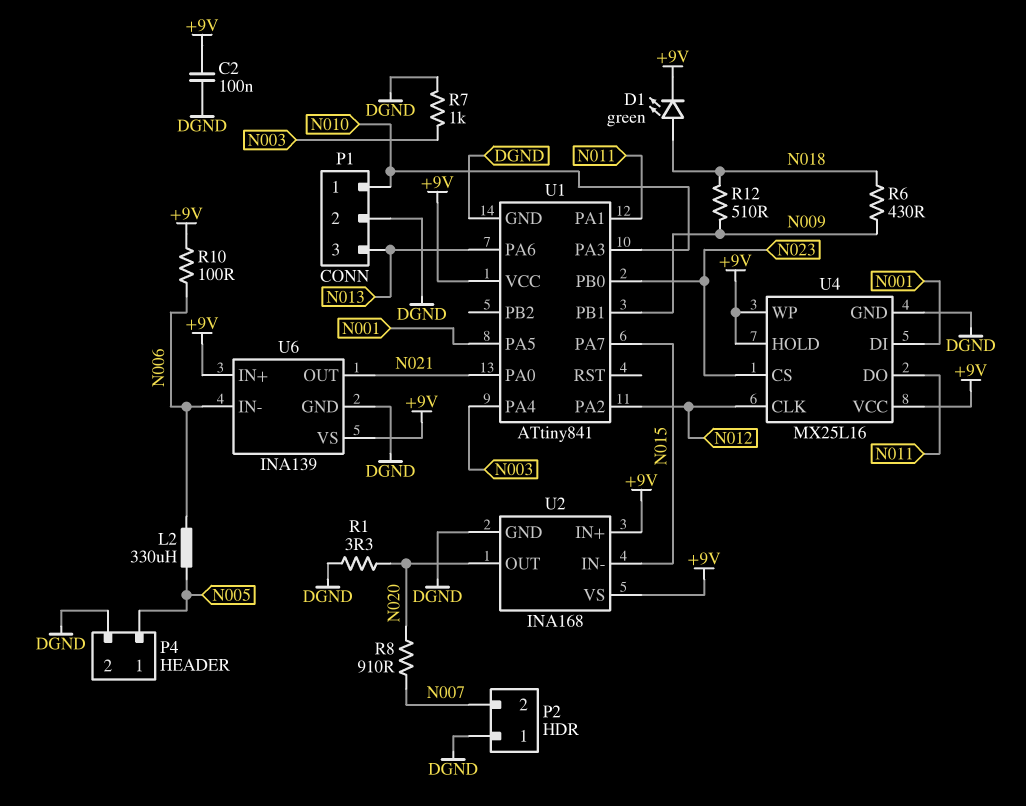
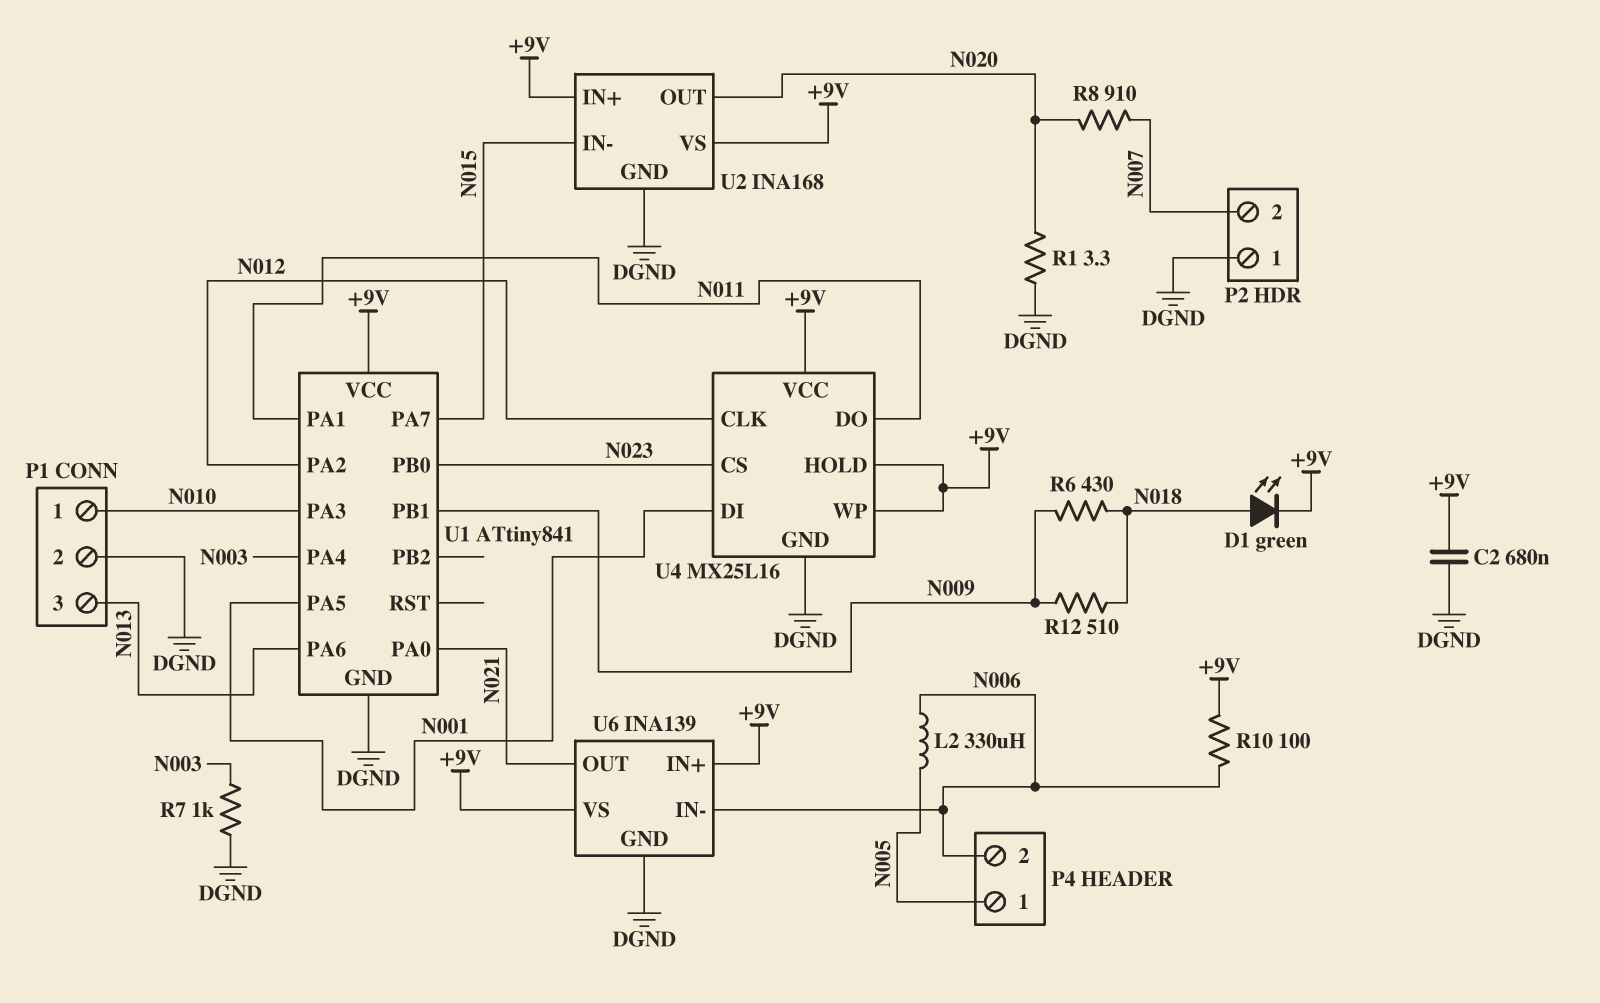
C2: 100nF (+9V, DGND) -> 680nF (+9V, DGND)
P4 pin 2: DGND -> N006

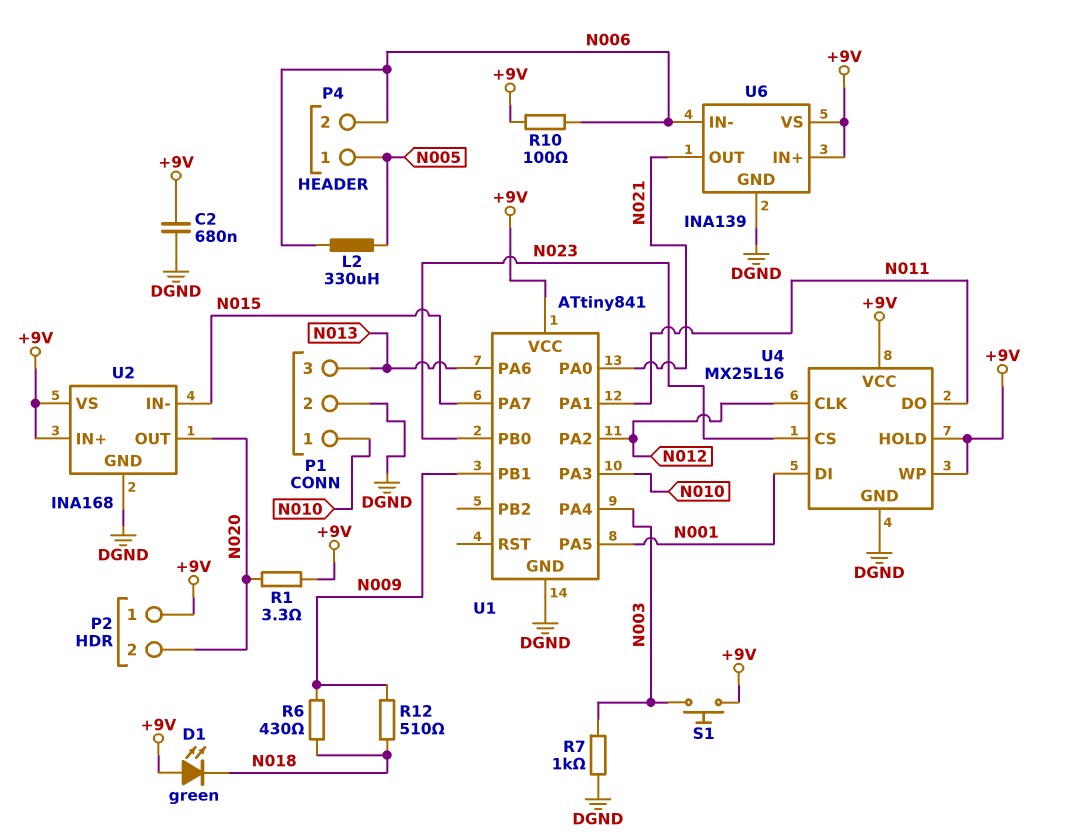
D1: LED green (A N018, K +9V) -> LED green (A +9V, K N018)
P2 pin 1: DGND -> +9V
P2 pin 2: N007 -> N020
R1: 3.3 (DGND, N020) -> 3.3 (+9V, N020)
R8: 910 (N007, N020) -> none
S1: none -> button (+9V, N003)

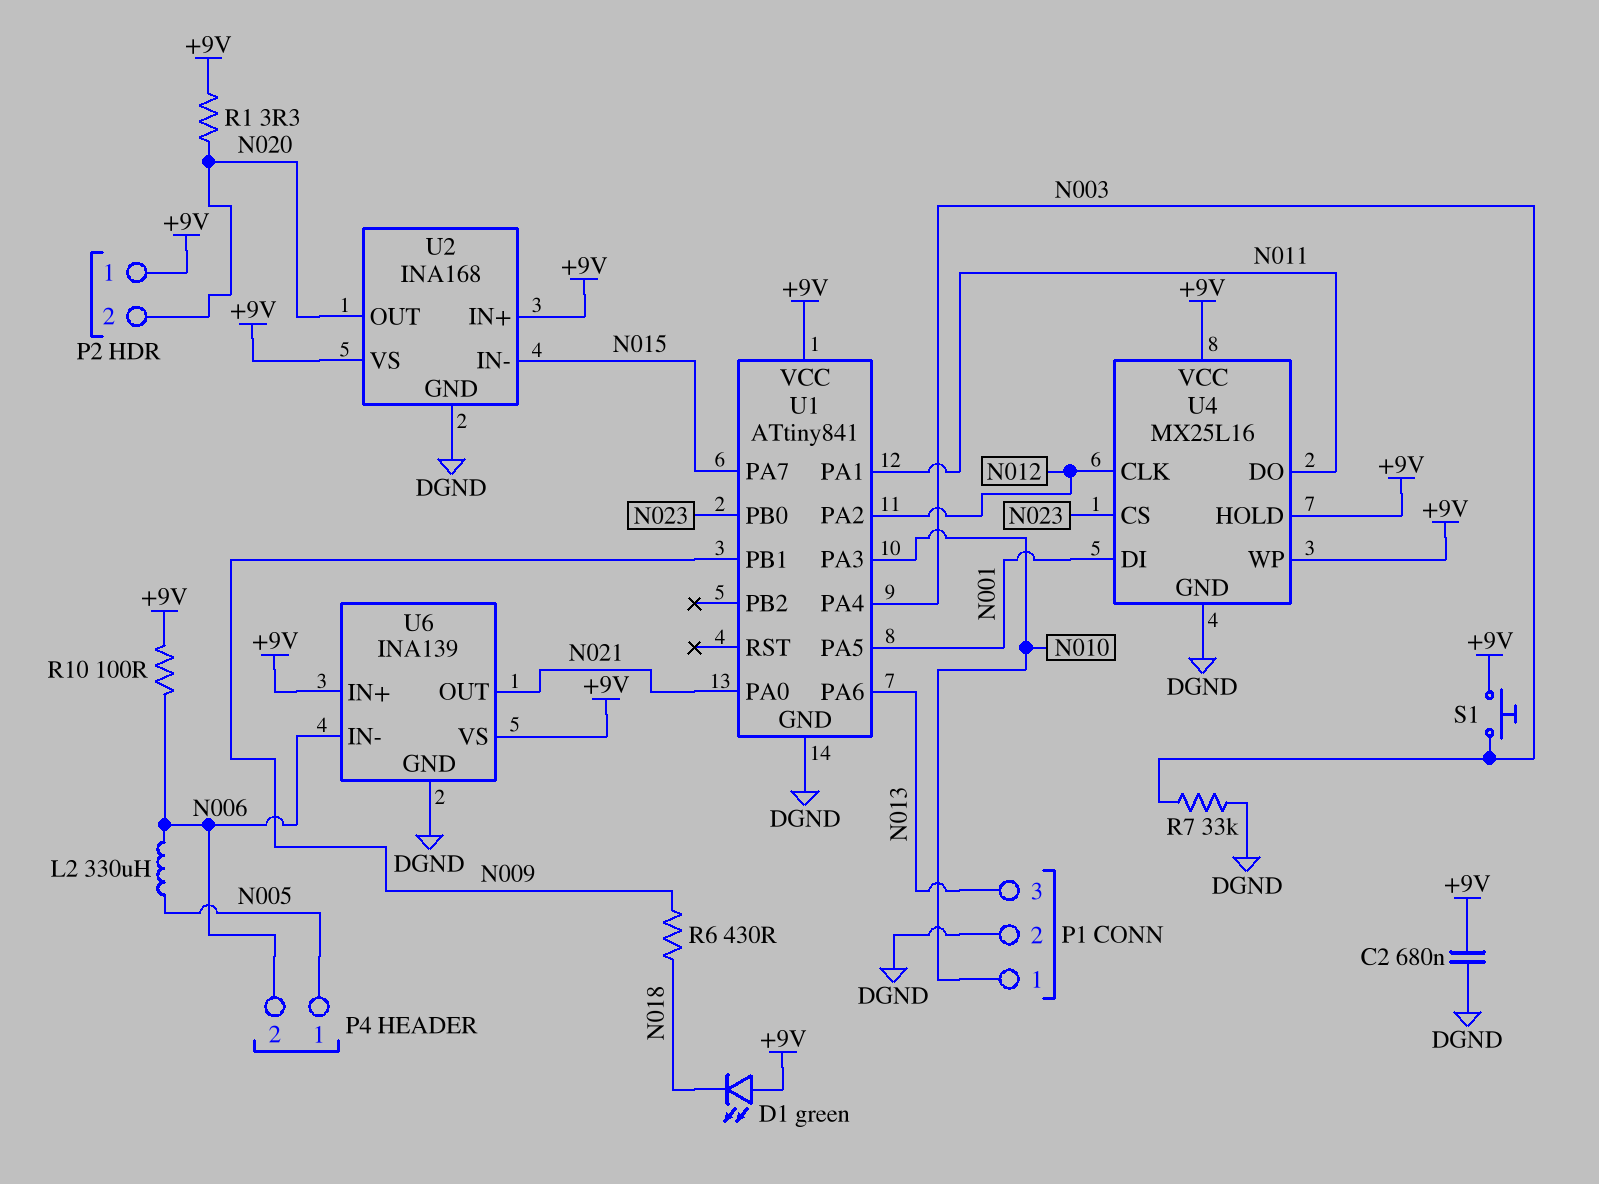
R7: 1k (DGND, N003) -> 33k (DGND, N003)
R12: 510 (N009, N018) -> none

